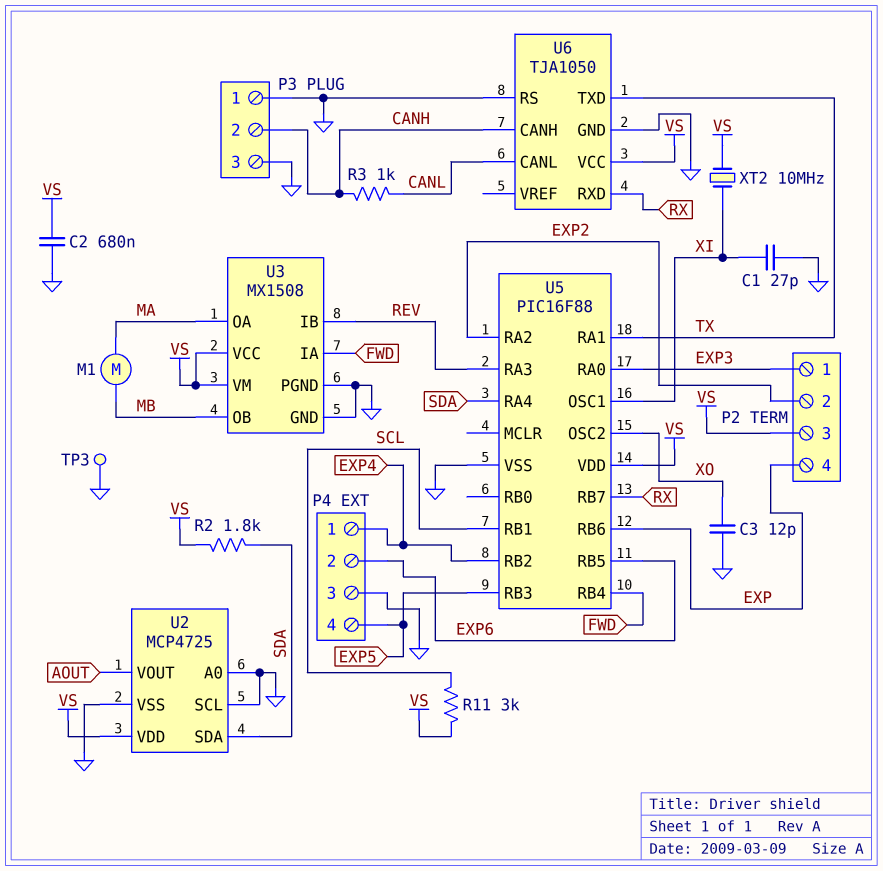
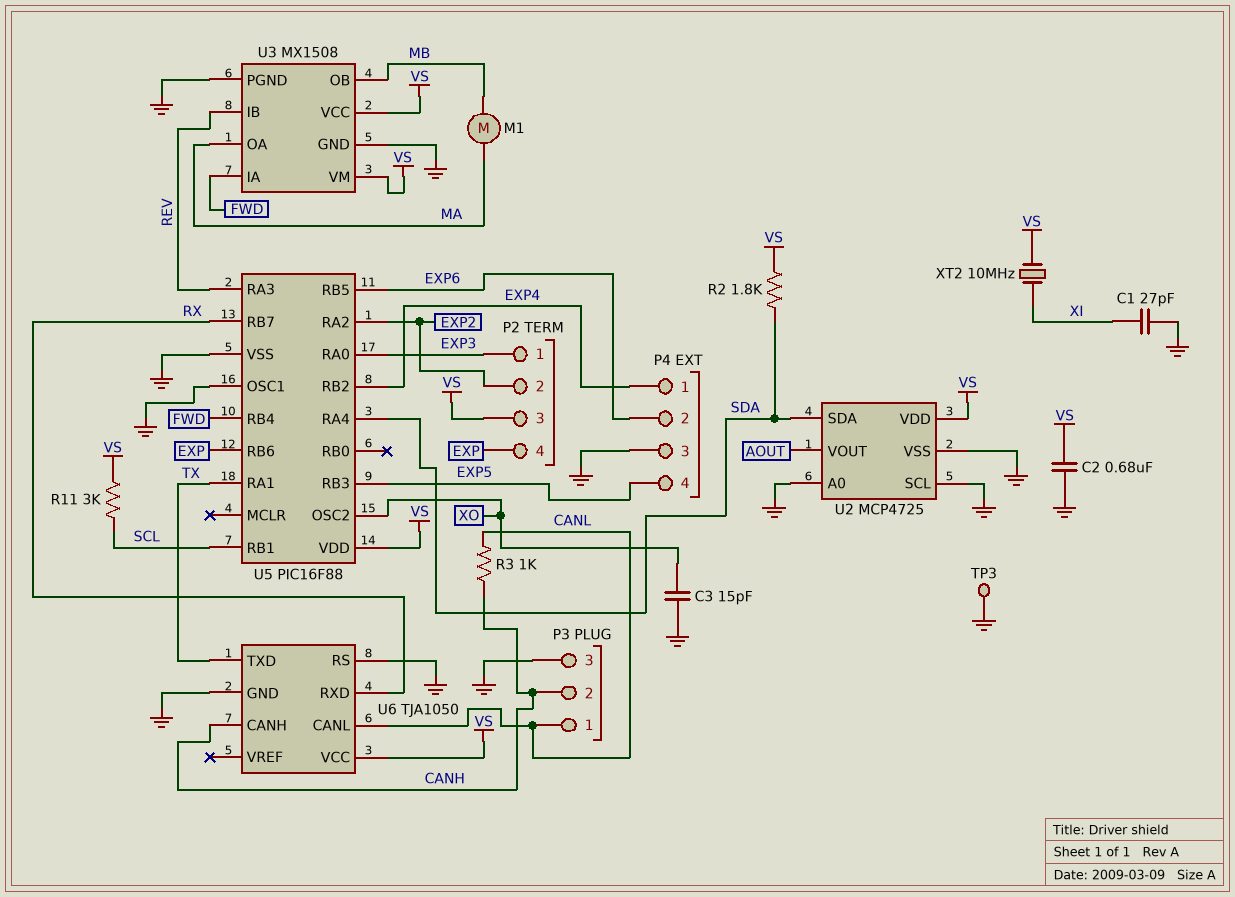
C3: 12pF (GND, XO) -> 15pF (GND, XO)
P3 pin 1: GND -> CANL
U5 pin OSC1: XI -> GND

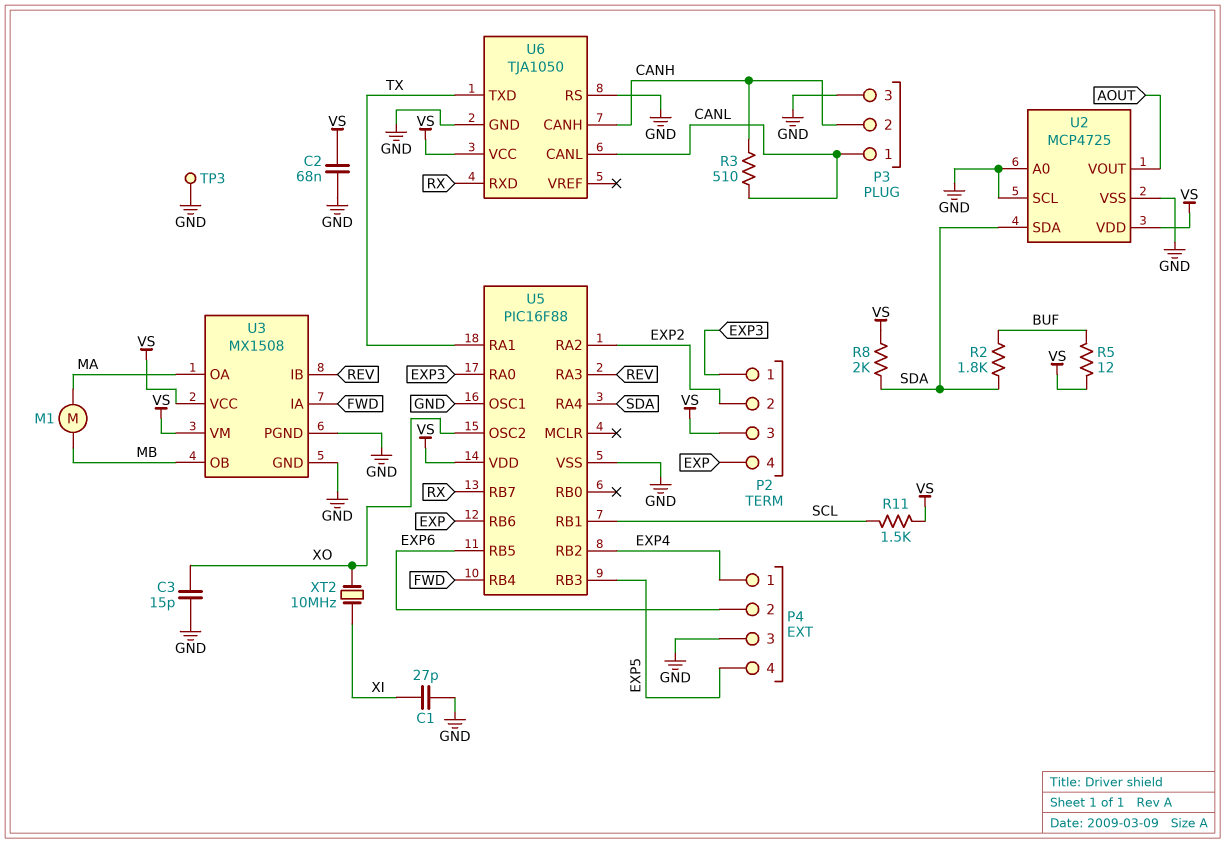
C2: 680nF (GND, VS) -> 68nF (GND, VS)
R2: 1.8k (SDA, VS) -> 1.8k (BUF, SDA)
R3: 1k (CANH, CANL) -> 510 (CANH, CANL)
R5: none -> 12 (BUF, VS)
R8: none -> 2k (SDA, VS)
R11: 3k (SCL, VS) -> 1.5k (SCL, VS)
XT2: 10MHz (VS, XI) -> 10MHz (XI, XO)

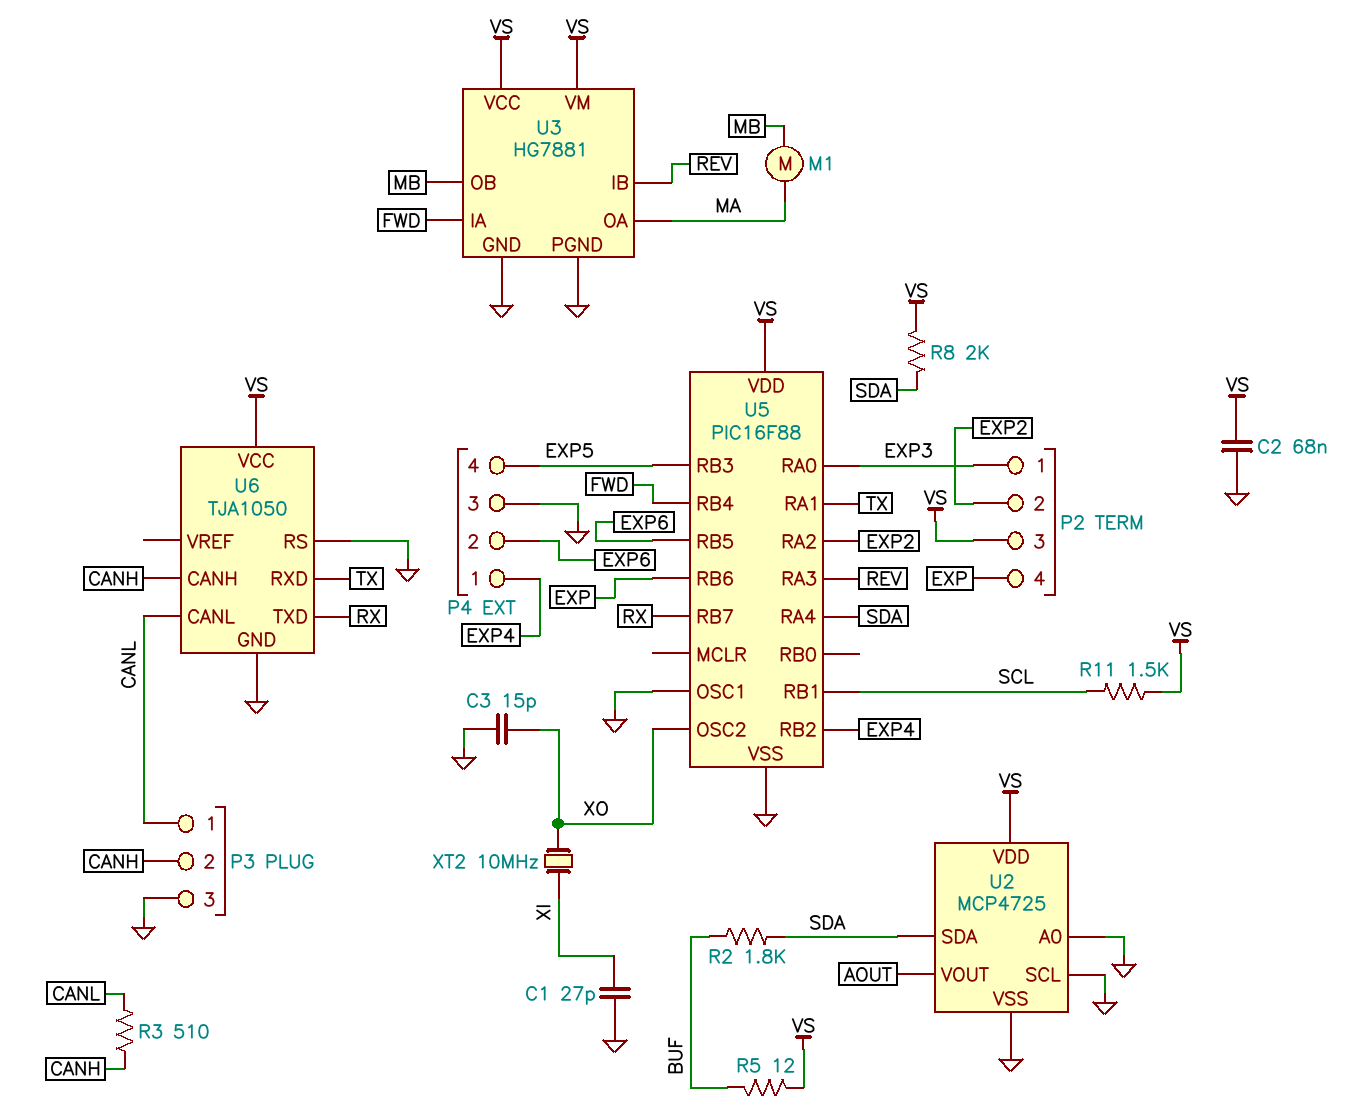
TP3: test point (GND) -> none
U3: MX1508 -> HG7881
U6 pin RXD: RX -> TX
U6 pin TXD: TX -> RX

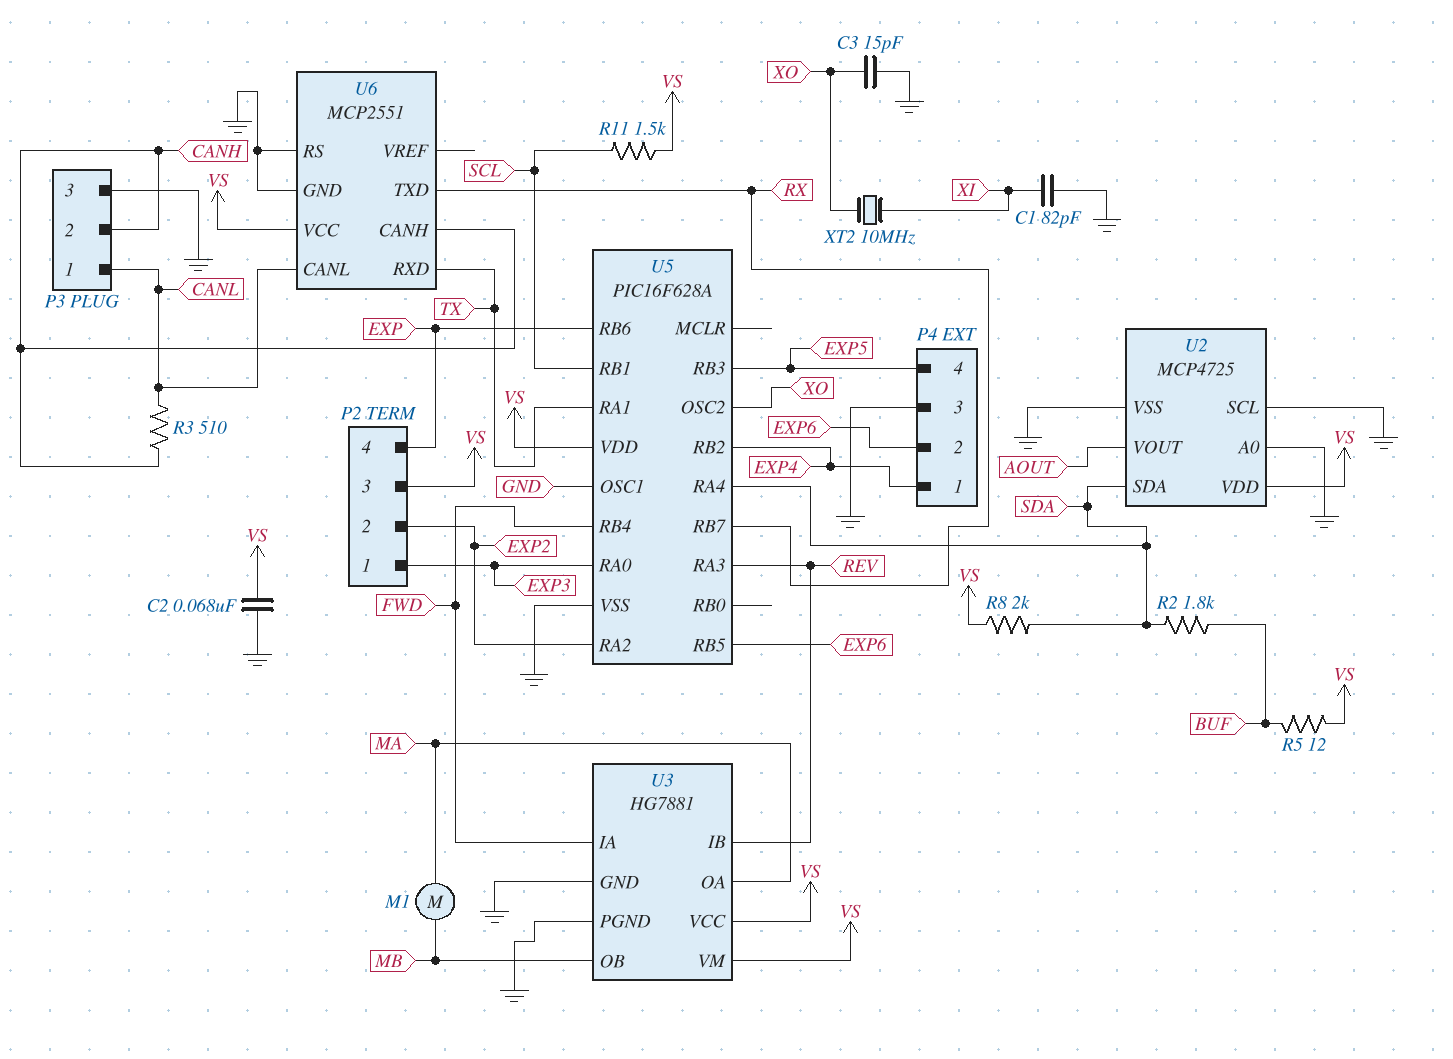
C1: 27pF (GND, XI) -> 82pF (GND, XI)
U5: PIC16F88 -> PIC16F628A
U6: TJA1050 -> MCP2551

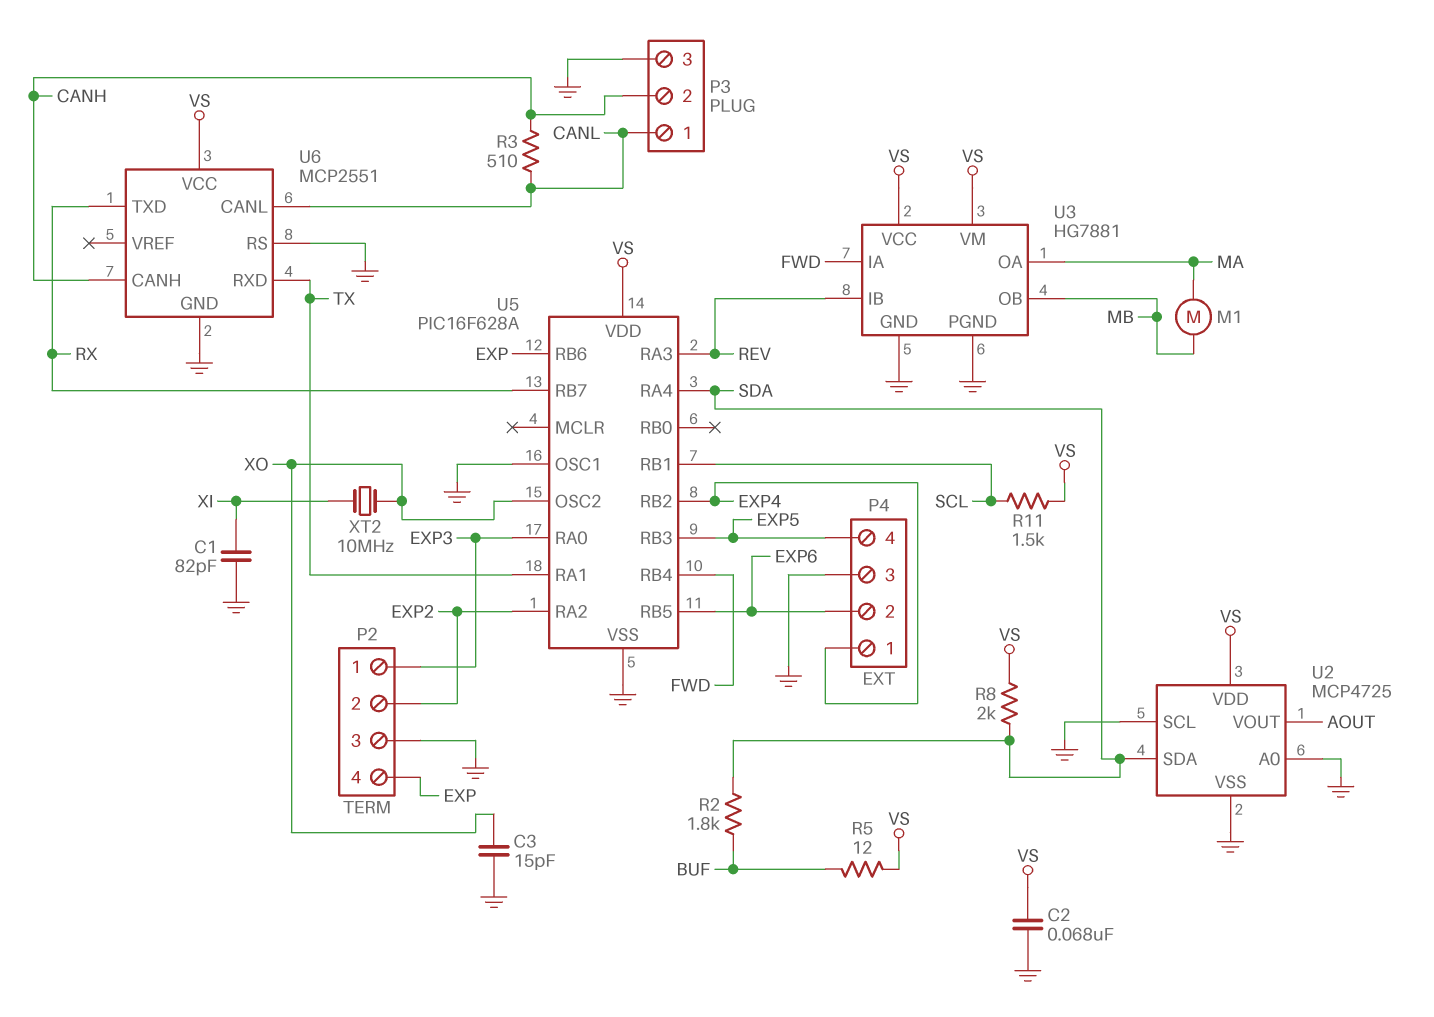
P2 pin 3: VS -> GND

